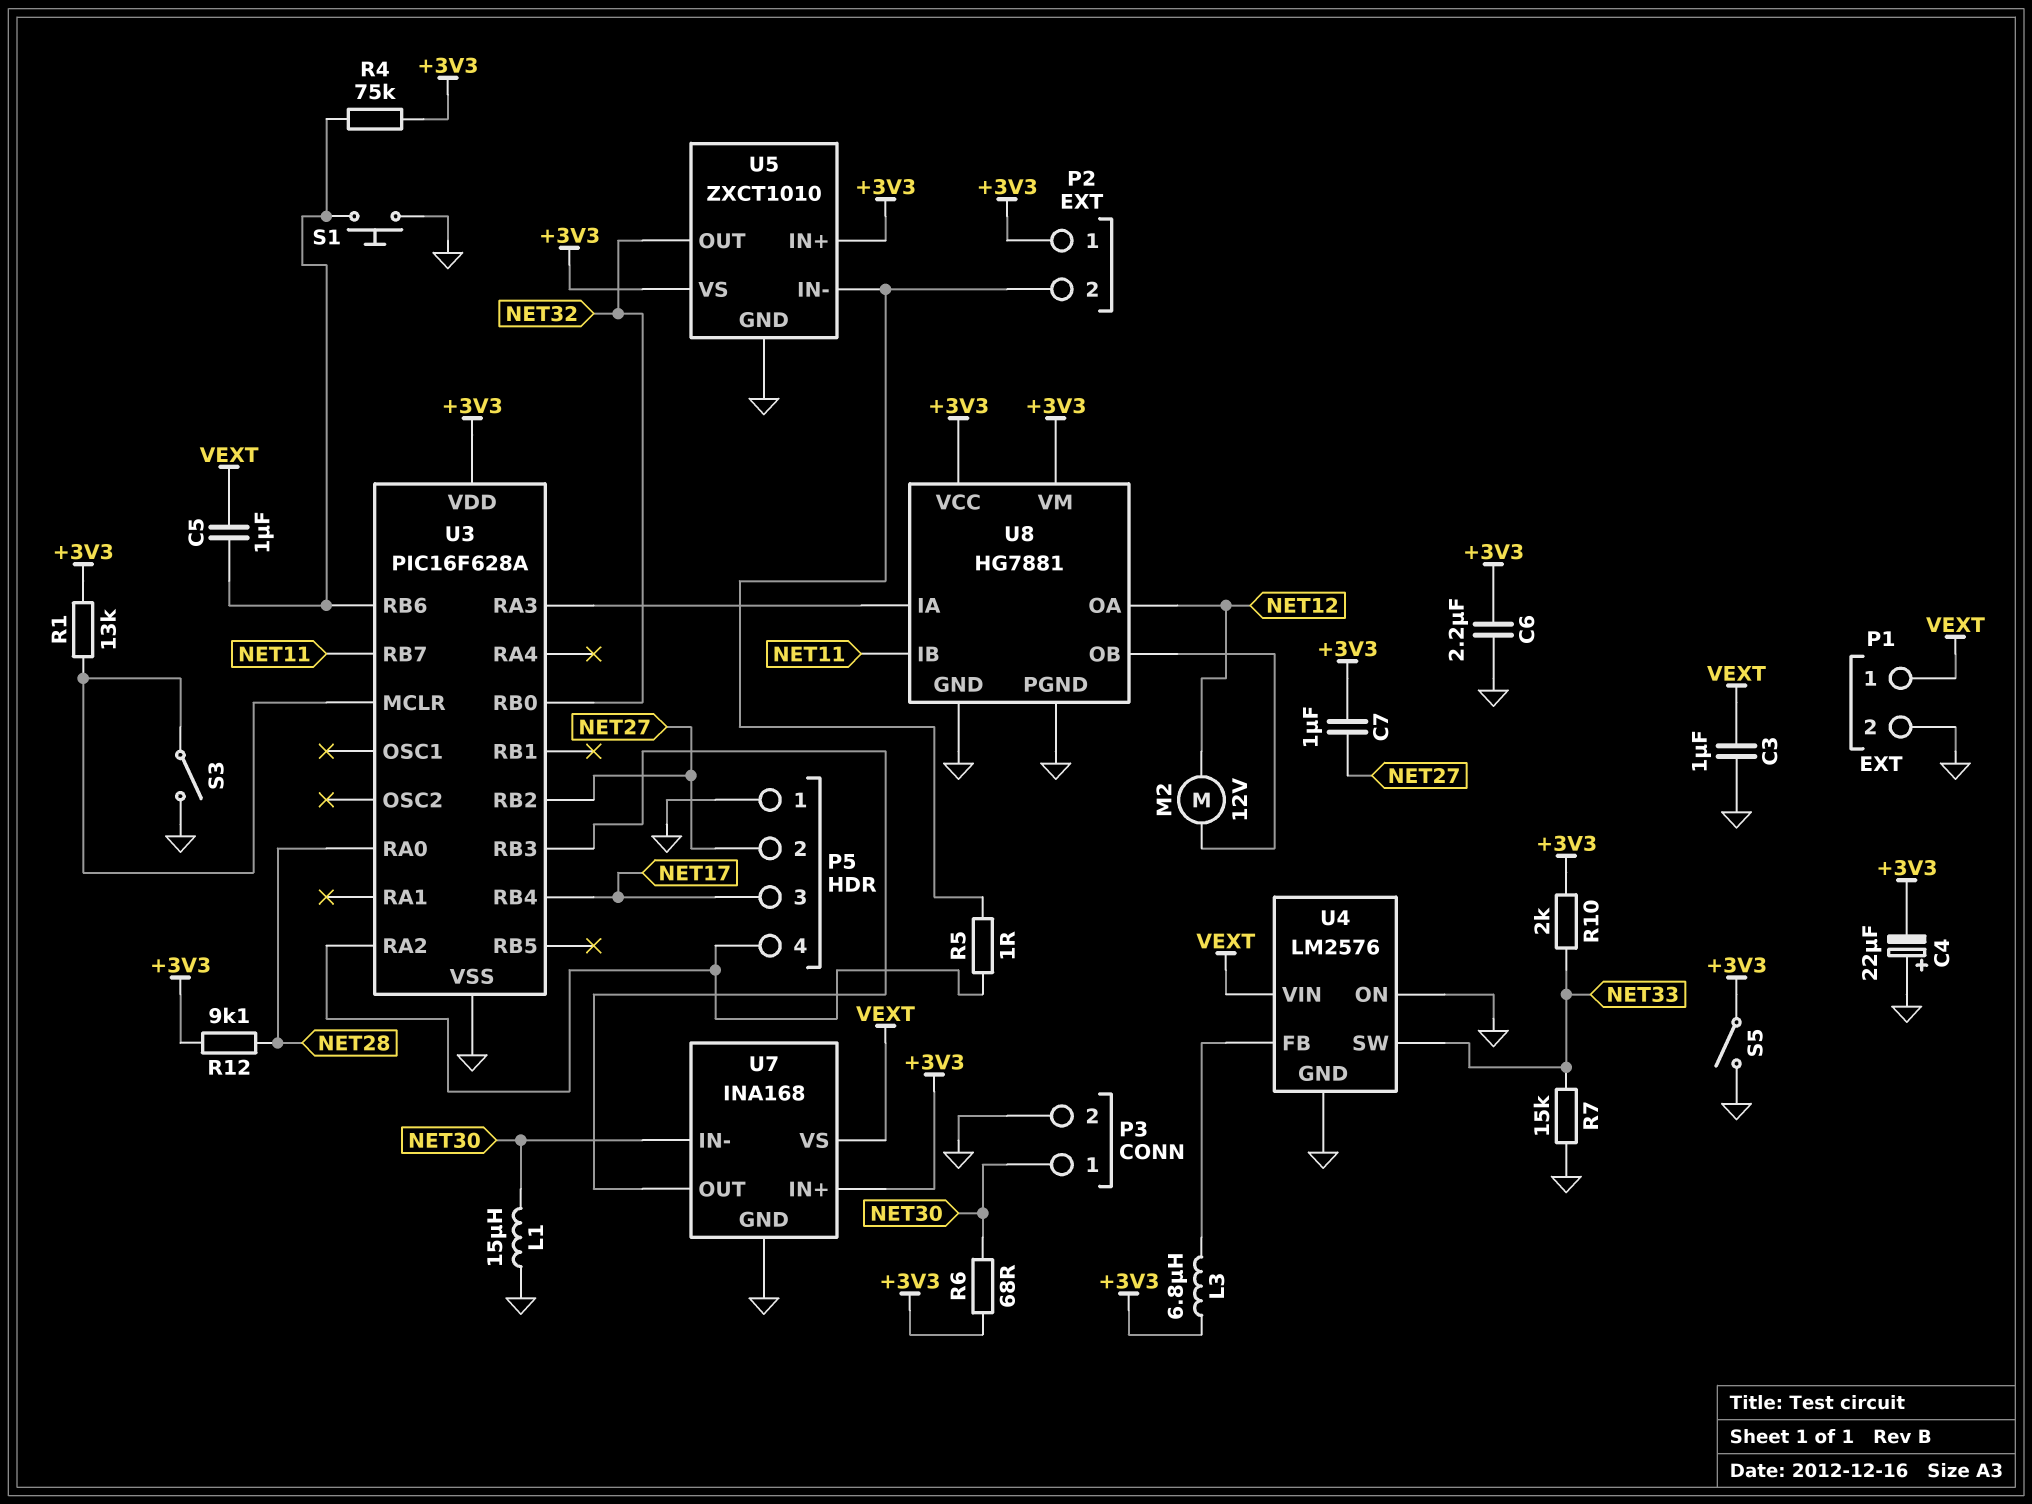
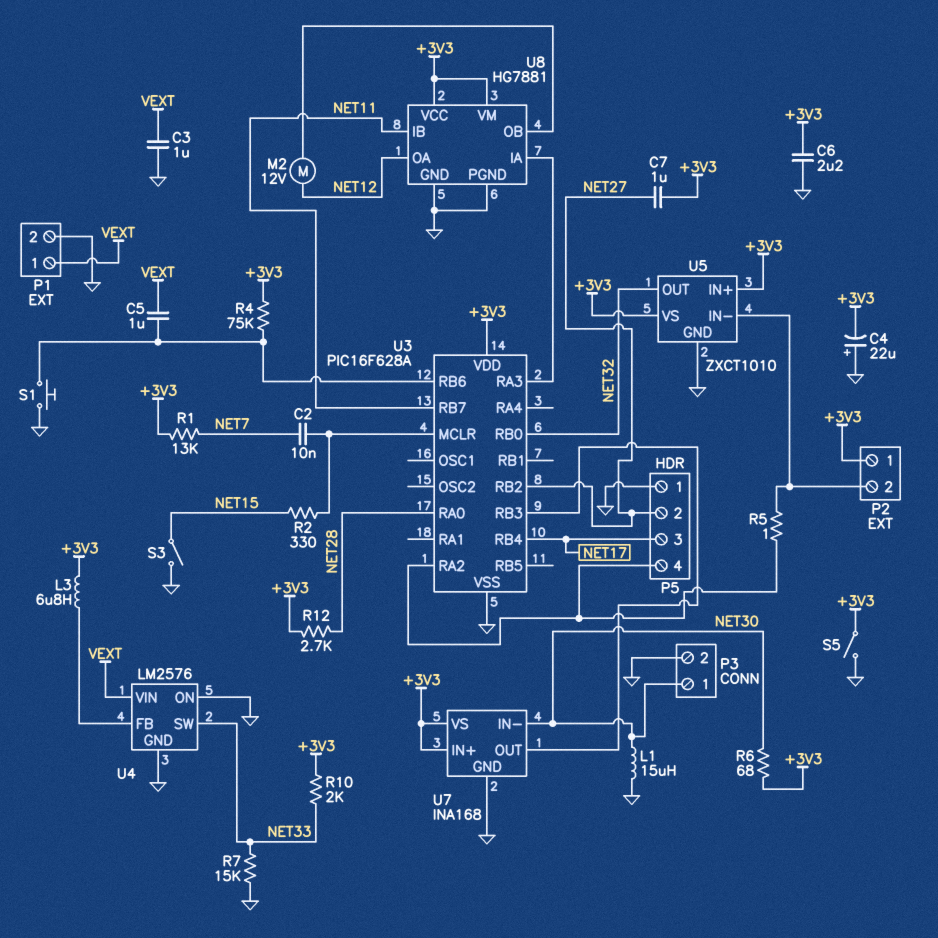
C2: none -> 10nF (NET7, U3/MCLR)
R1: 13k (+3V3, U3/MCLR) -> 13k (+3V3, NET7)
R2: none -> 330 (NET15, U3/MCLR)
R12: 9.1k (+3V3, NET28) -> 2.7k (+3V3, NET28)
S3: switch (GND, U3/MCLR) -> switch (GND, NET15)
U7 pin VS: VEXT -> +3V3

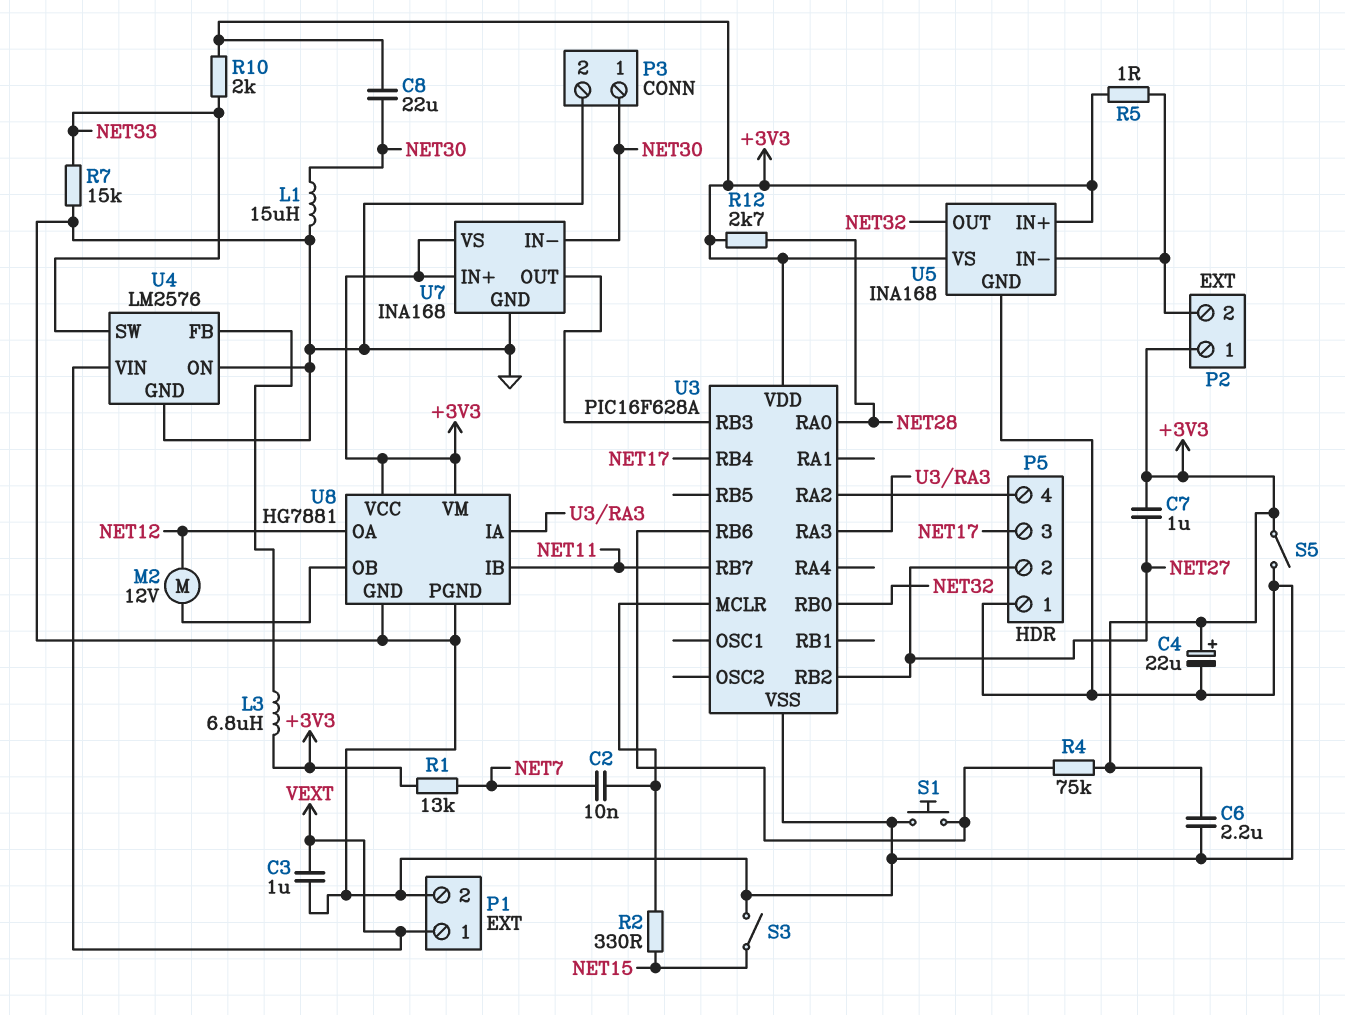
C4: 22uF (plus GND, minus +3V3) -> 22uF (plus +3V3, minus GND)
C5: 1uF (U3/RB6, VEXT) -> none
C8: none -> 22uF (+3V3, NET30)
R5: 1 (P2/2, P5/4) -> 1 (+3V3, P2/2)
R6: 68 (+3V3, NET30) -> none
U5: ZXCT1010 -> INA168

